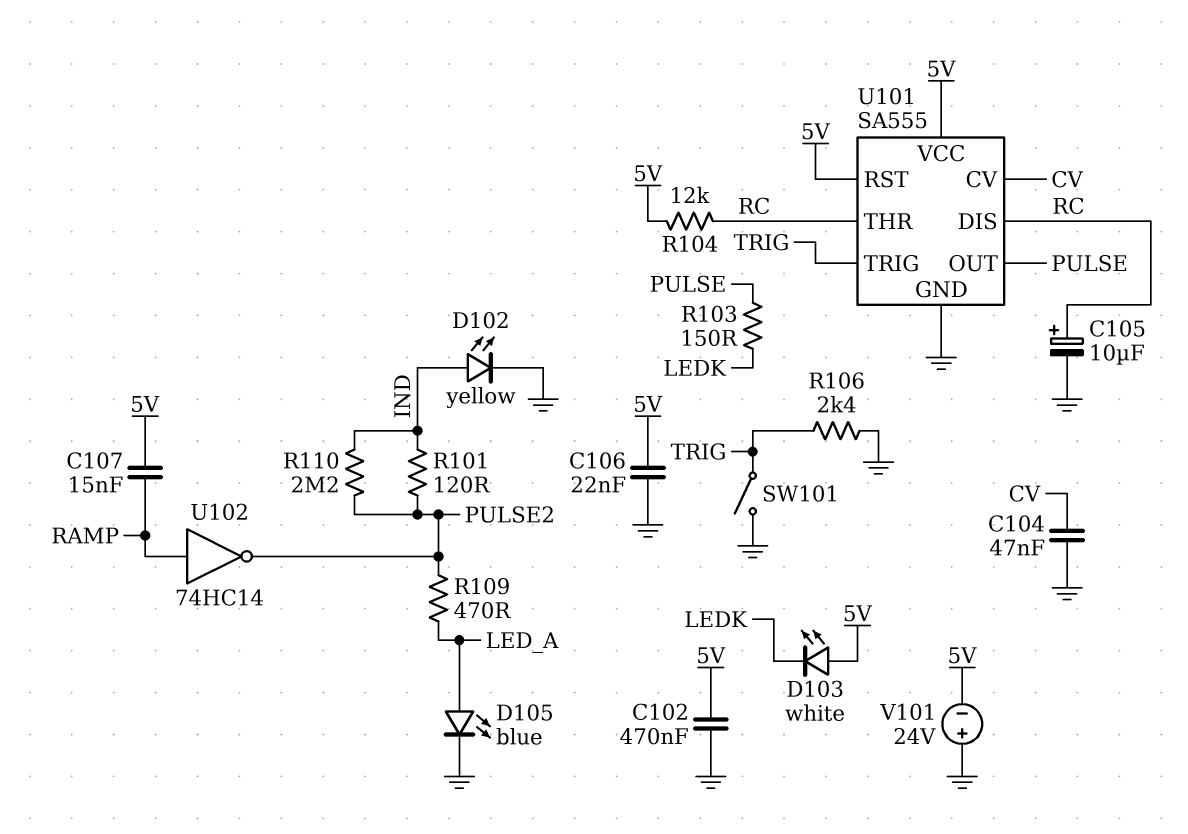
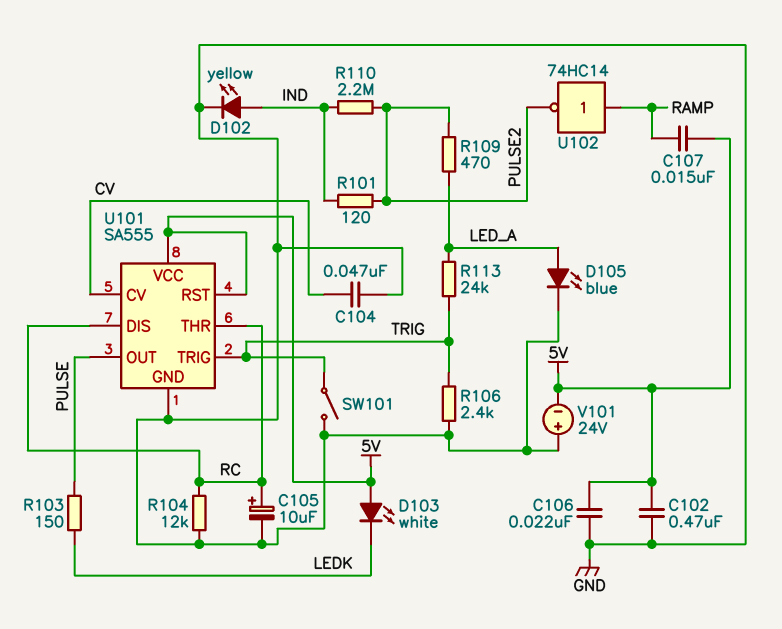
R104: 12k (5V, RC) -> 12k (GND, RC)
R113: none -> 24k (LED_A, TRIG)

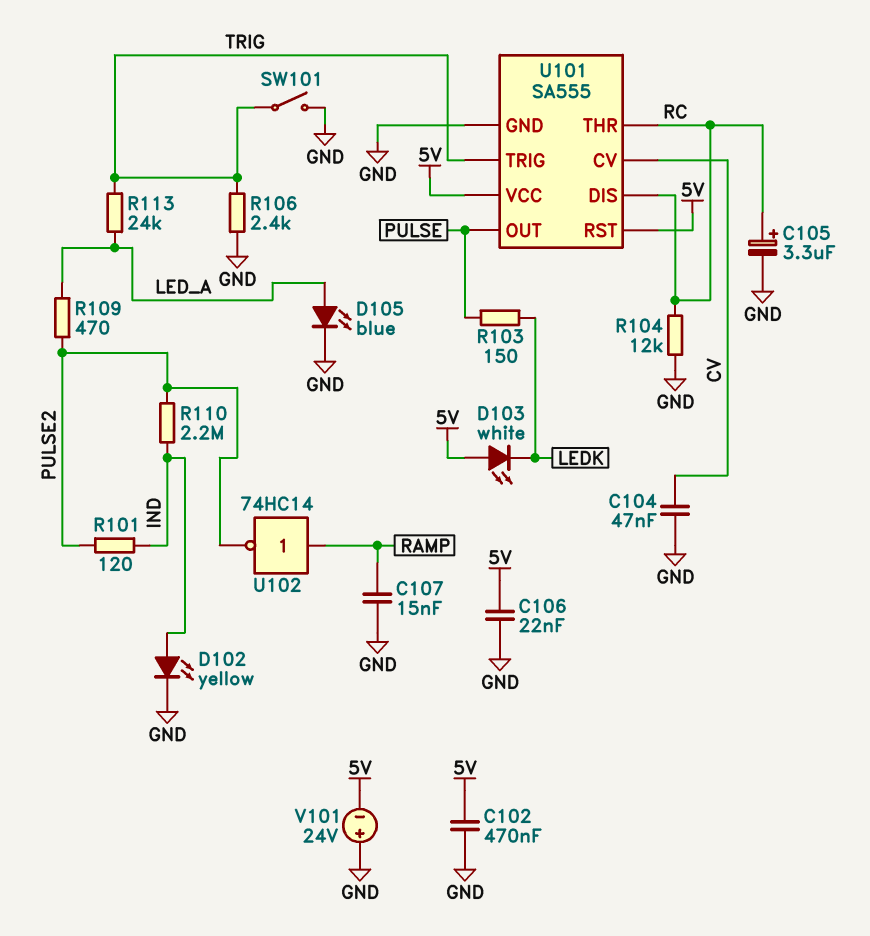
C105: 10uF (plus RC, minus GND) -> 3.3uF (plus RC, minus GND)
C107: 15nF (5V, RAMP) -> 15nF (GND, RAMP)

